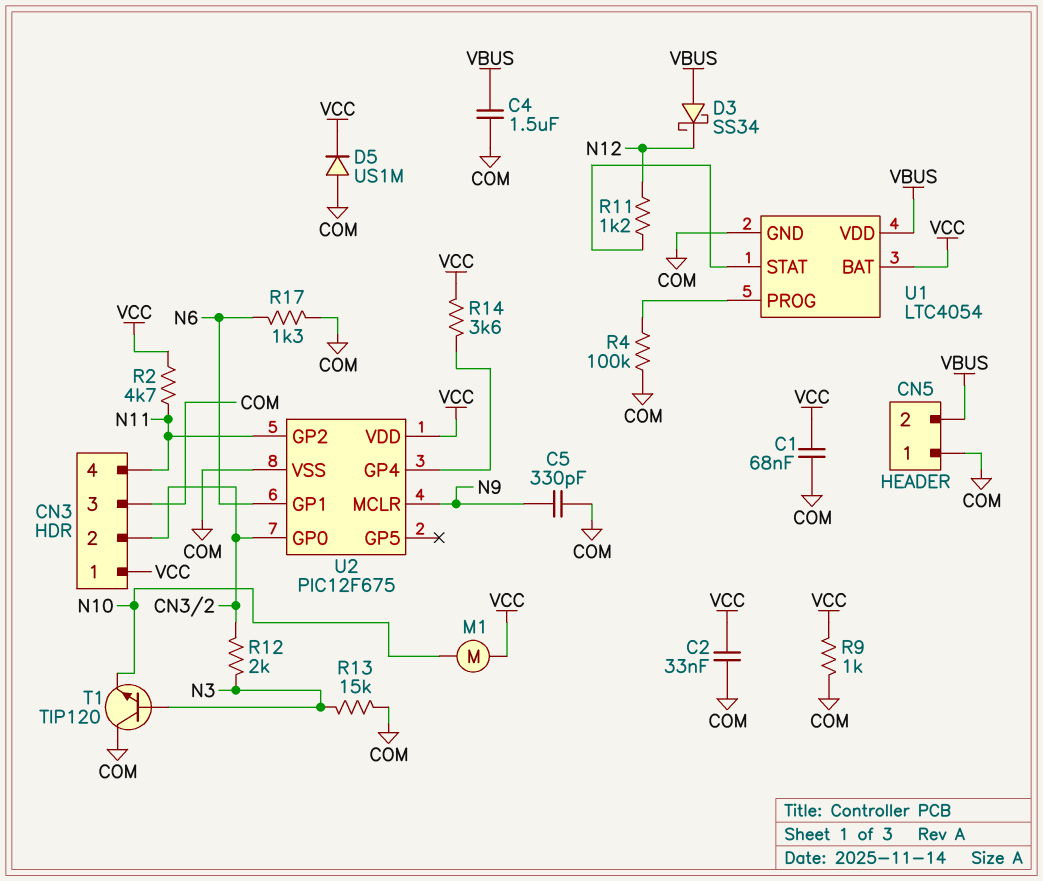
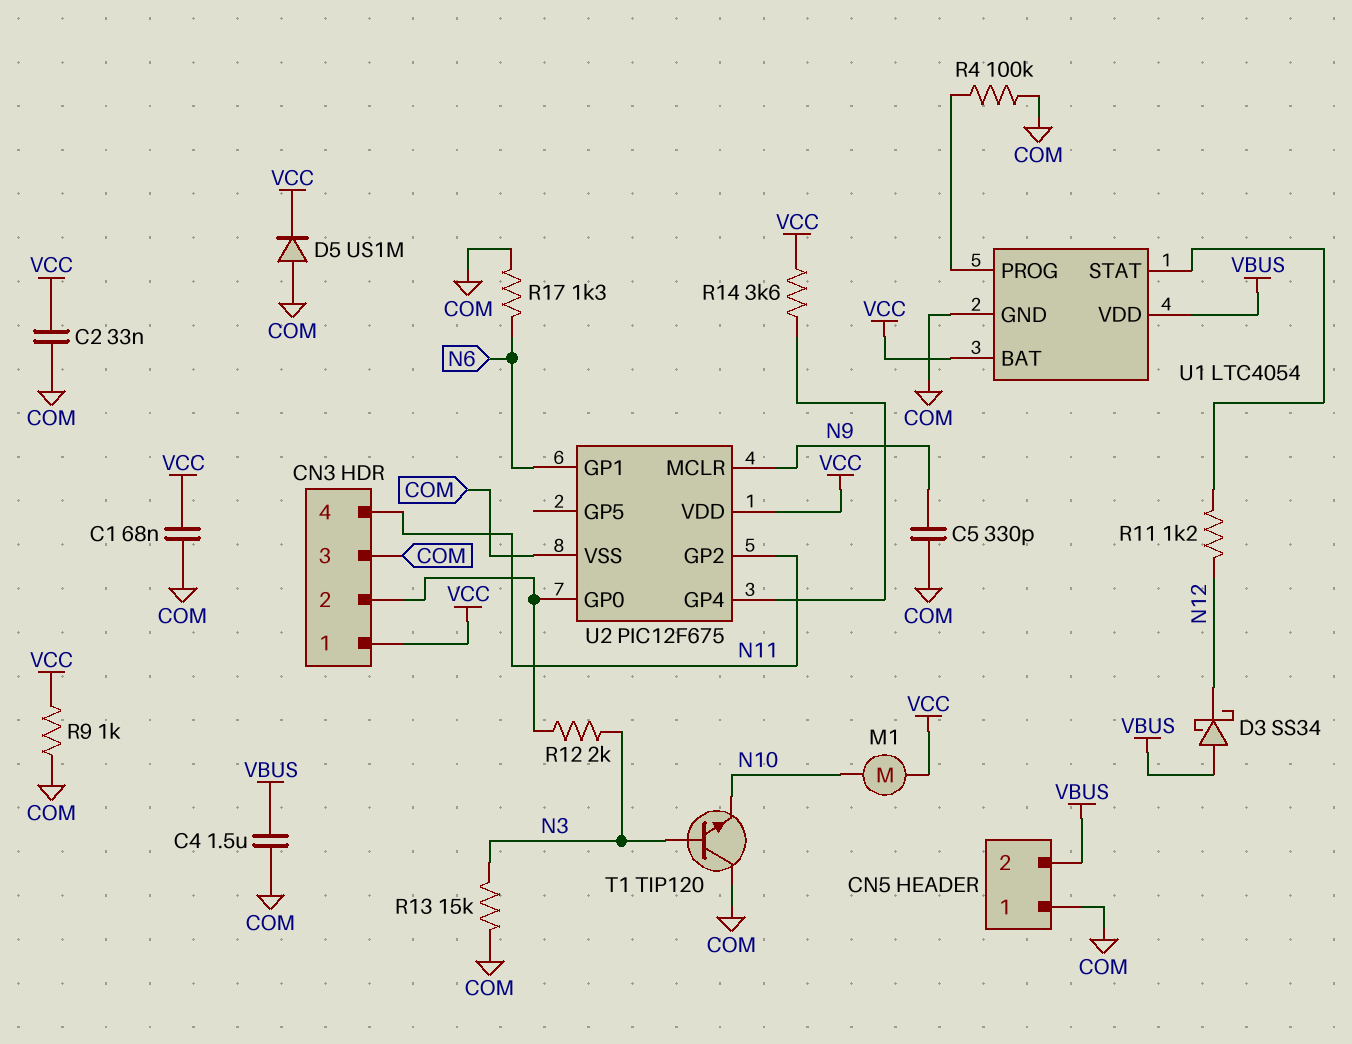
R2: 4.7k (N11, VCC) -> none

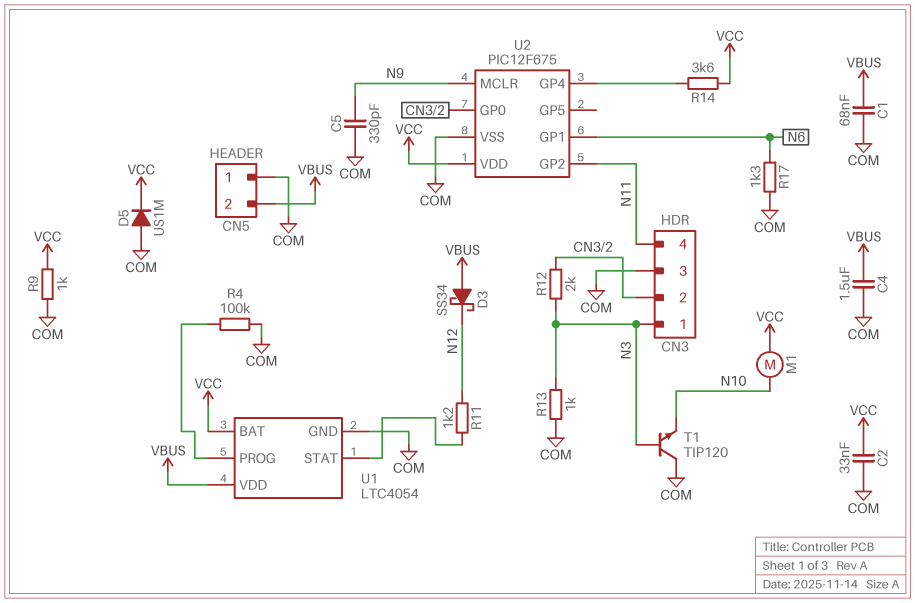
C1: 68nF (COM, VCC) -> 68nF (COM, VBUS)
CN3 pin 1: VCC -> N3
R13: 15k (COM, N3) -> 1k (COM, N3)

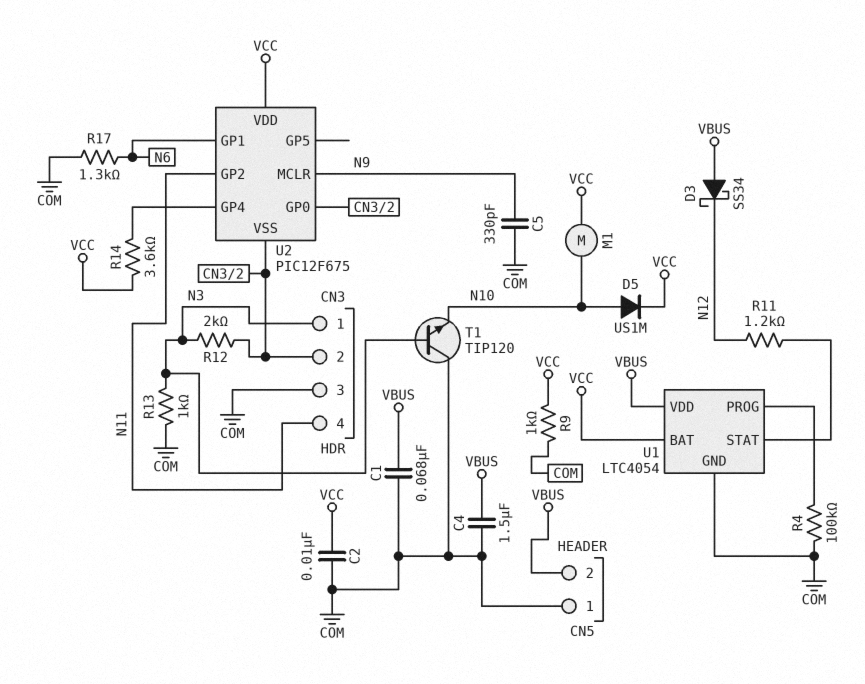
C2: 33nF (COM, VCC) -> 10nF (COM, VCC)
D5: diode US1M (A COM, K VCC) -> diode US1M (A N10, K VCC)
U2 pin VSS: COM -> CN3/2

